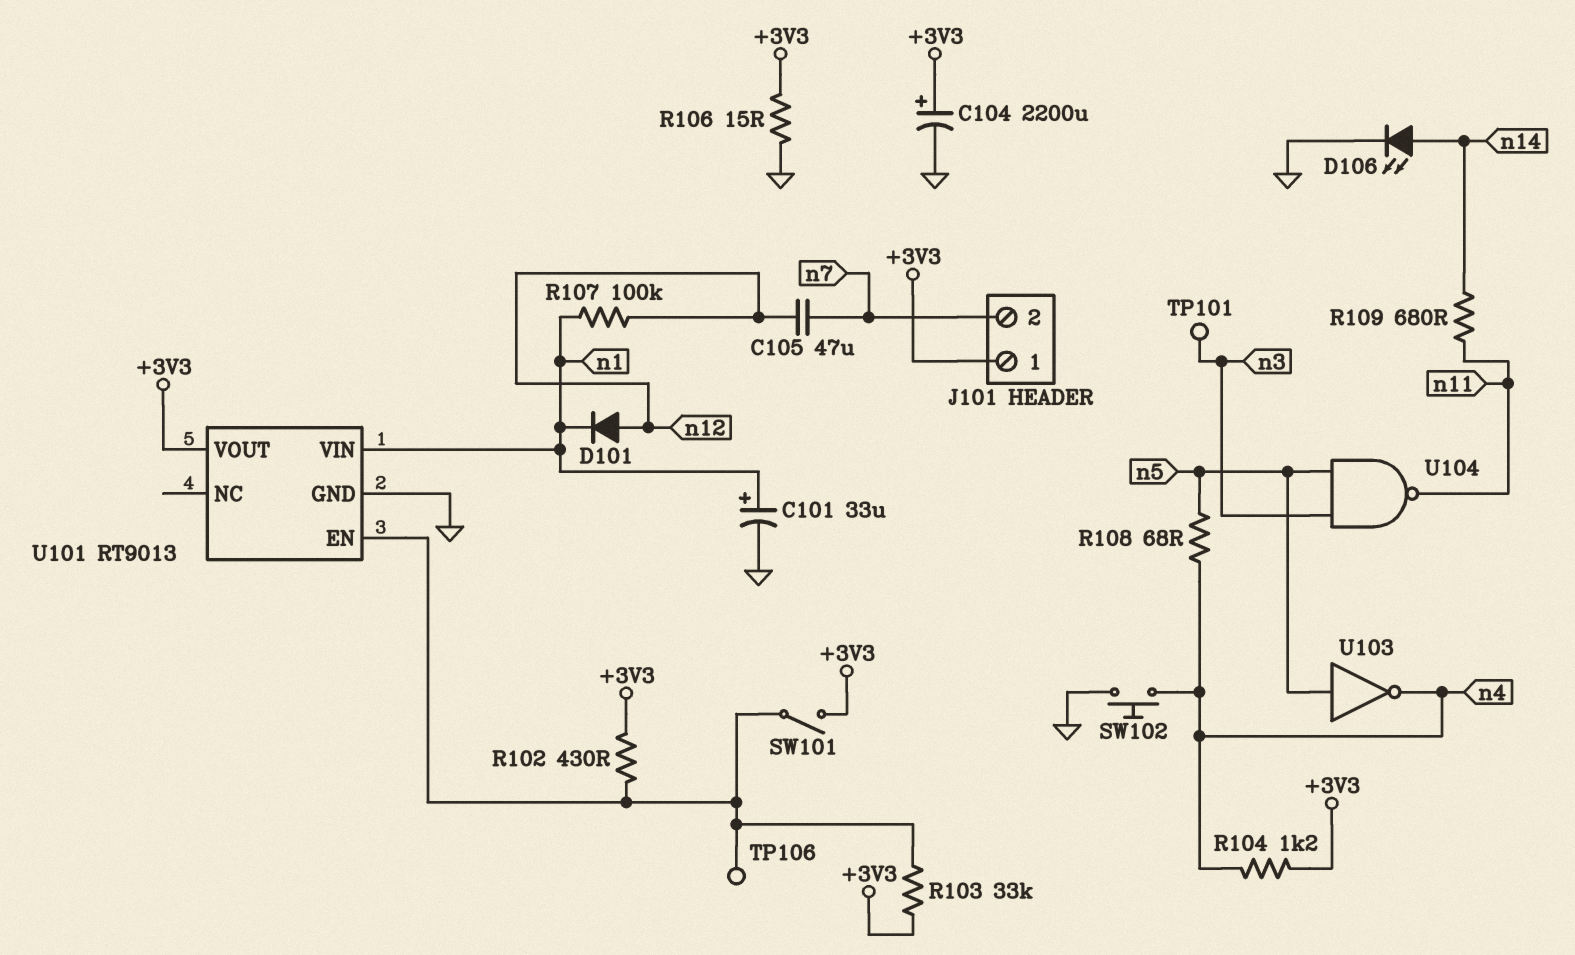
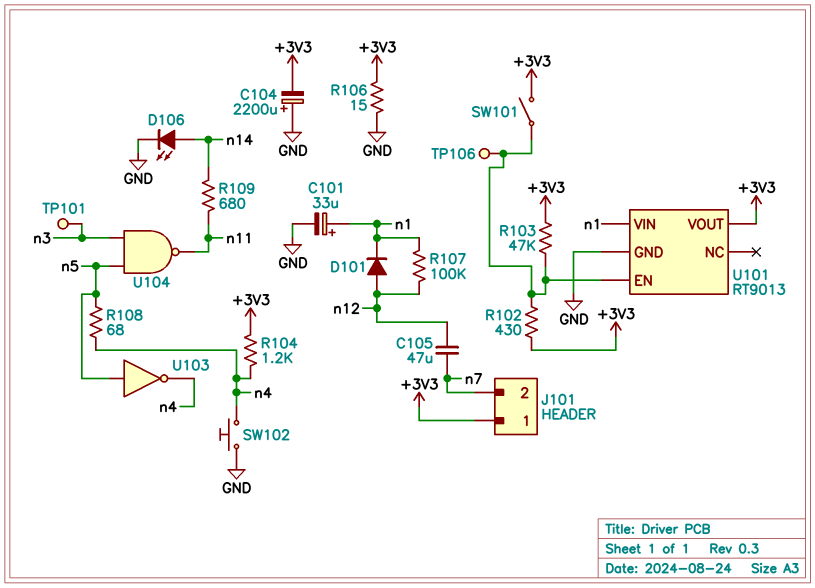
C104: 2200uF (plus +3V3, minus GND) -> 2200uF (plus GND, minus +3V3)
R103: 33k (+3V3, U101/EN) -> 47k (+3V3, U101/EN)

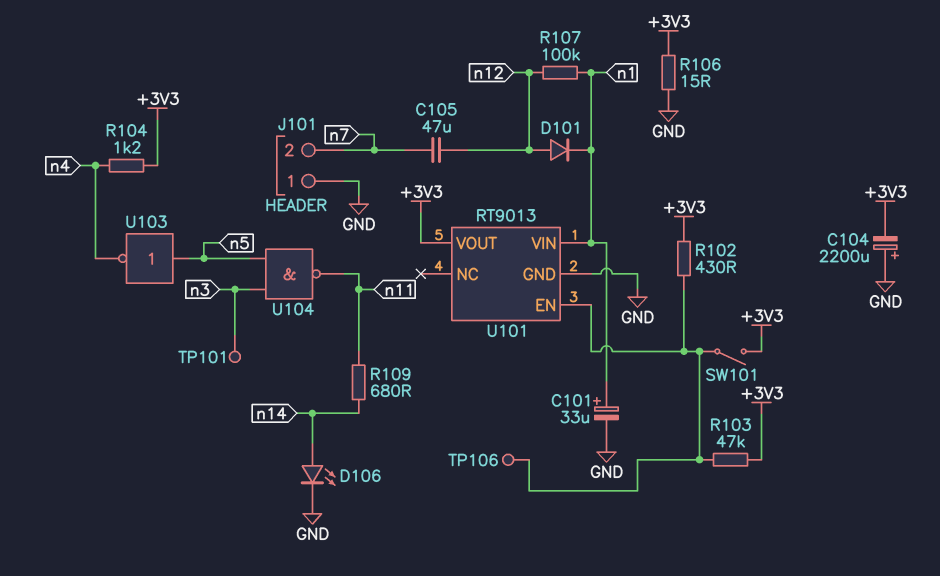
J101 pin 1: +3V3 -> GND
R108: 68 (n4, n5) -> none
SW102: button (GND, n4) -> none

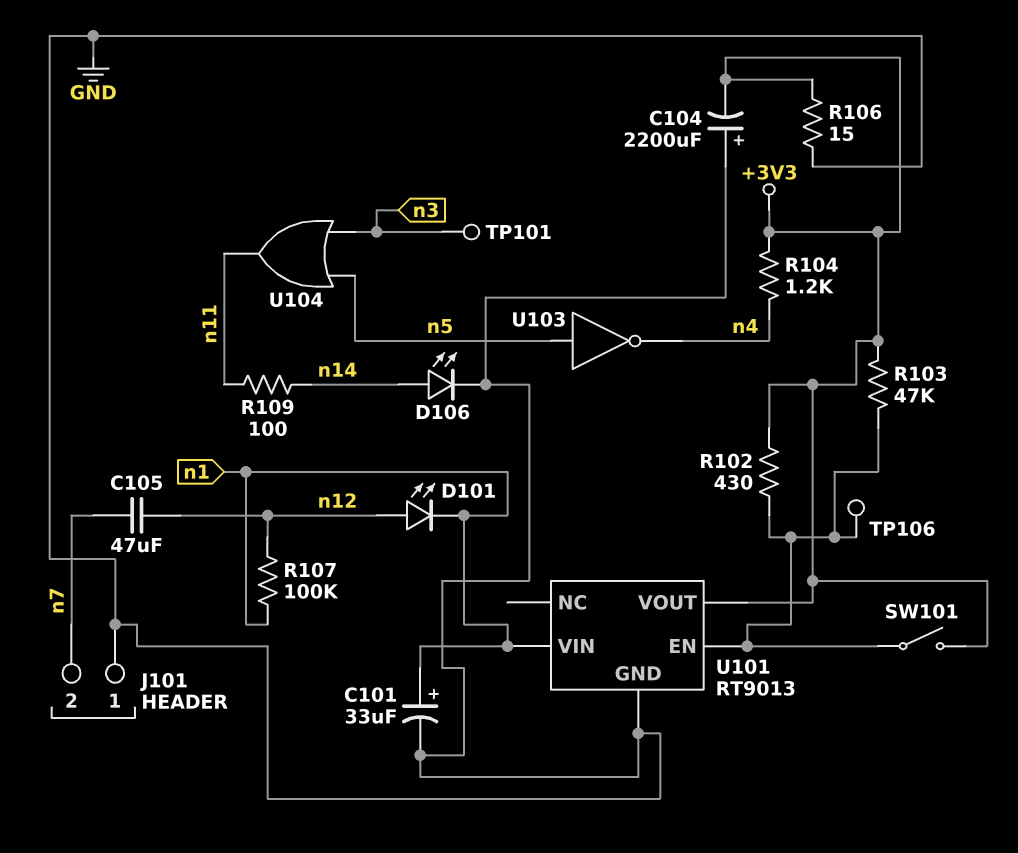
D101: diode (A n12, K n1) -> LED (A n12, K n1)
R109: 680 (n11, n14) -> 100 (n11, n14)
U104: NAND (in n3, in n5, out n11) -> OR (in n3, in n5, out n11)

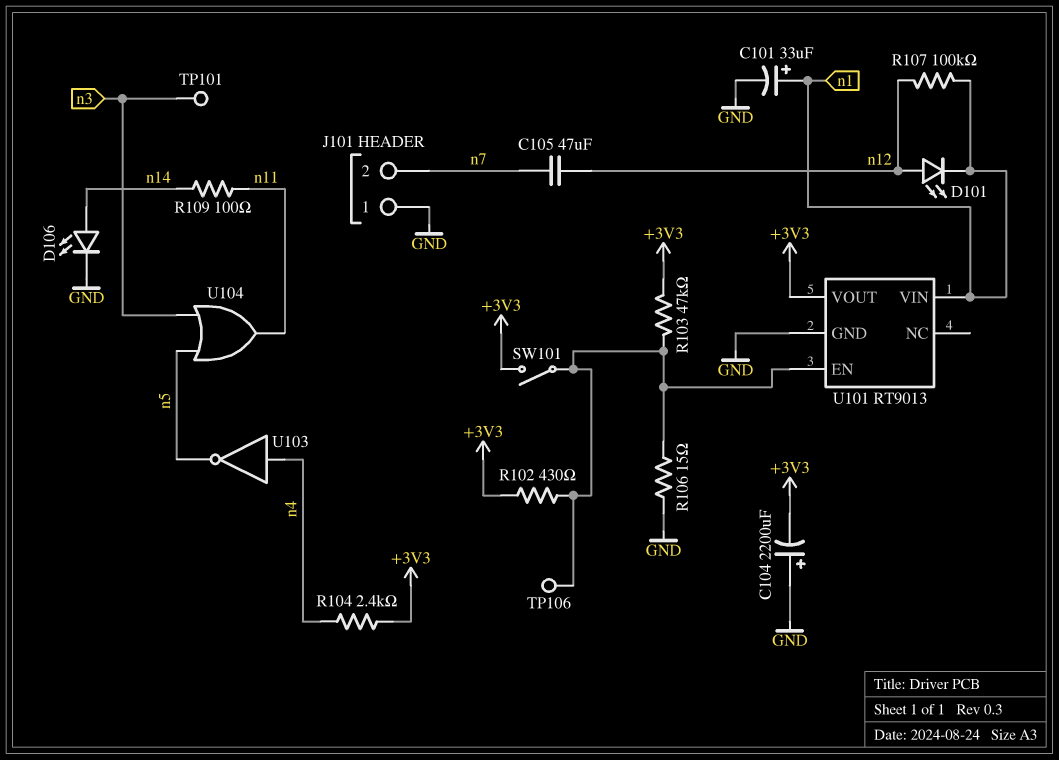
R104: 1.2k (+3V3, n4) -> 2.4k (+3V3, n4)
R106: 15 (+3V3, GND) -> 15 (GND, U101/EN)
U103: NOT (in n5, out n4) -> NOT (in n4, out n5)

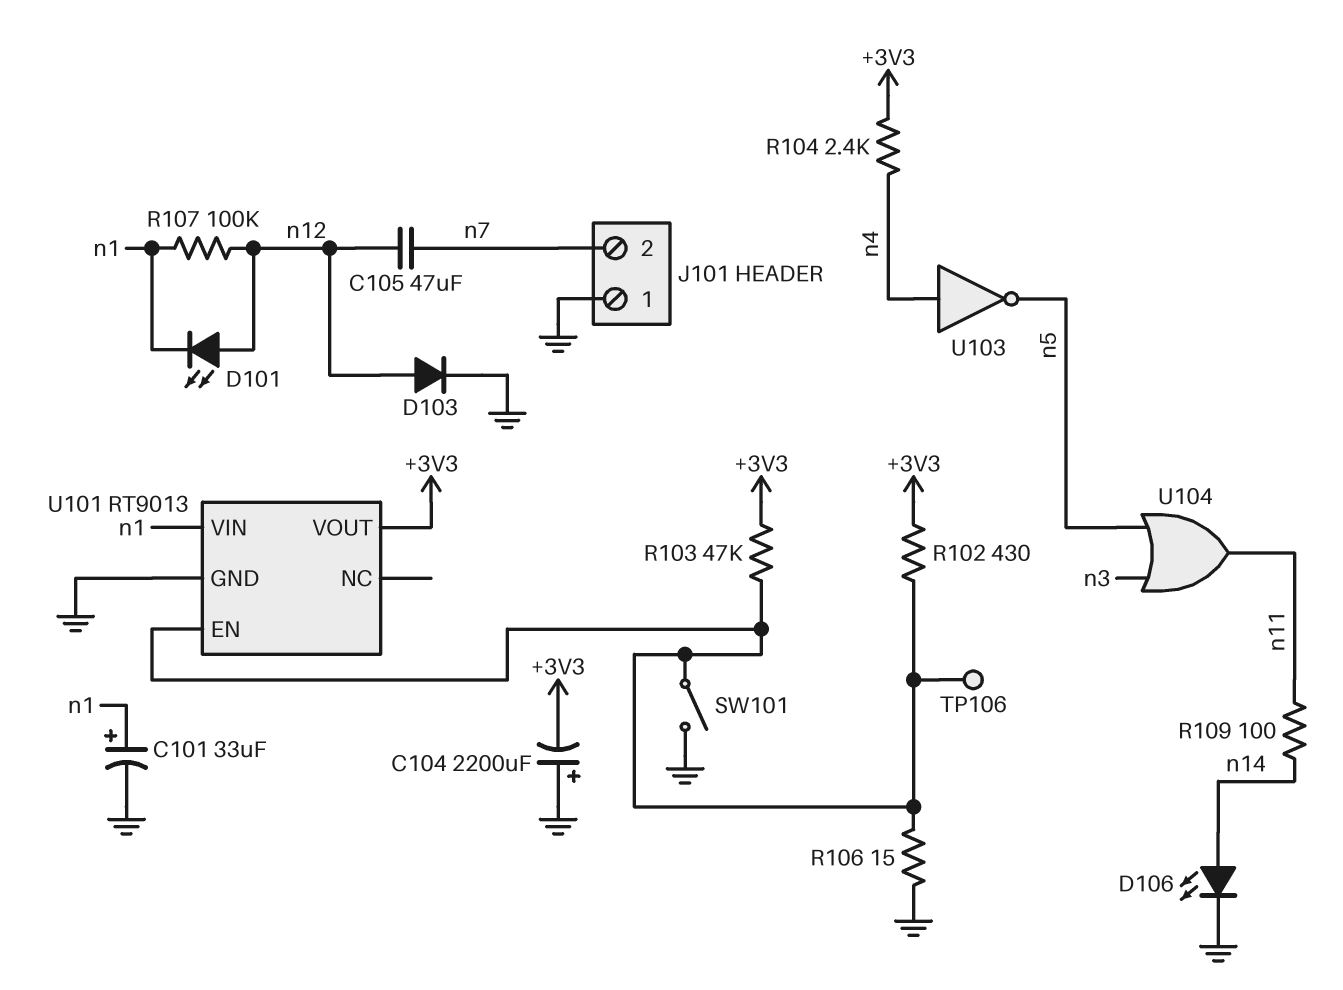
D103: none -> diode (A n12, K GND)
SW101: switch (+3V3, U101/EN) -> switch (GND, U101/EN)
TP101: test point (n3) -> none

